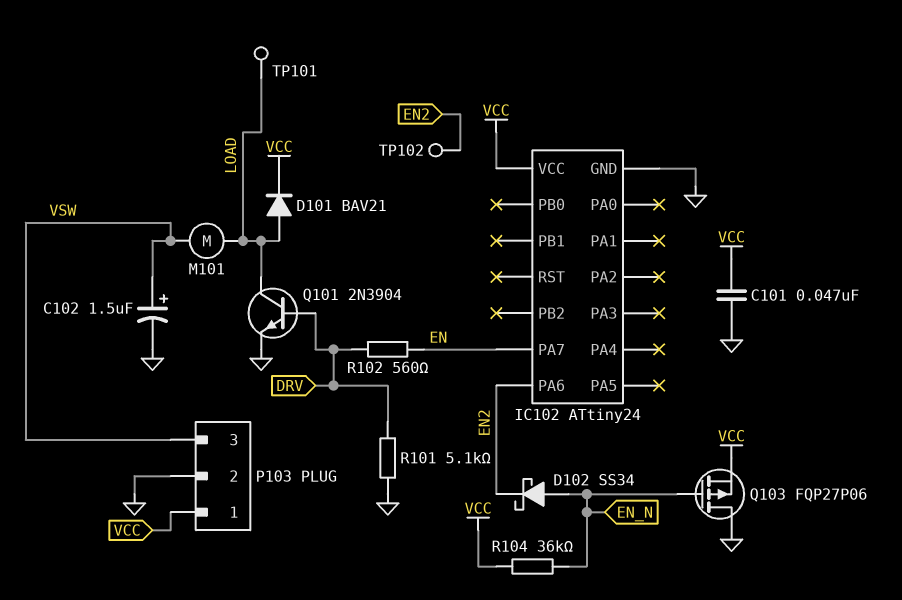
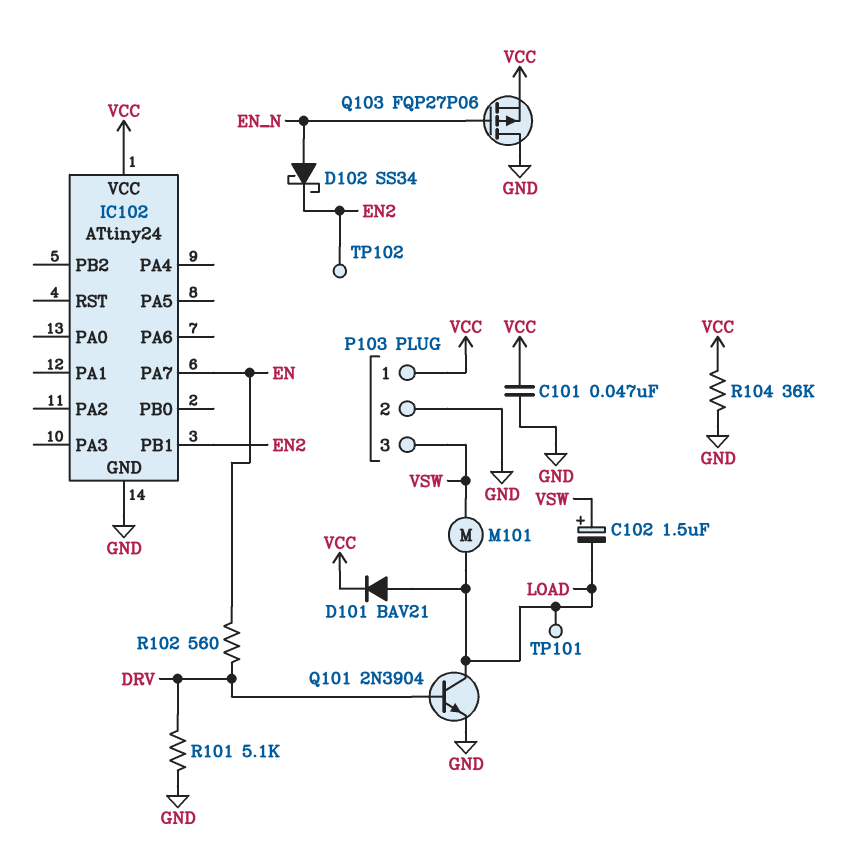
C102: 1.5uF (plus VSW, minus GND) -> 1.5uF (plus VSW, minus LOAD)
IC102 pin PA6: EN2 -> none
IC102 pin PB1: none -> EN2
R104: 36k (EN_N, VCC) -> 36k (GND, VCC)

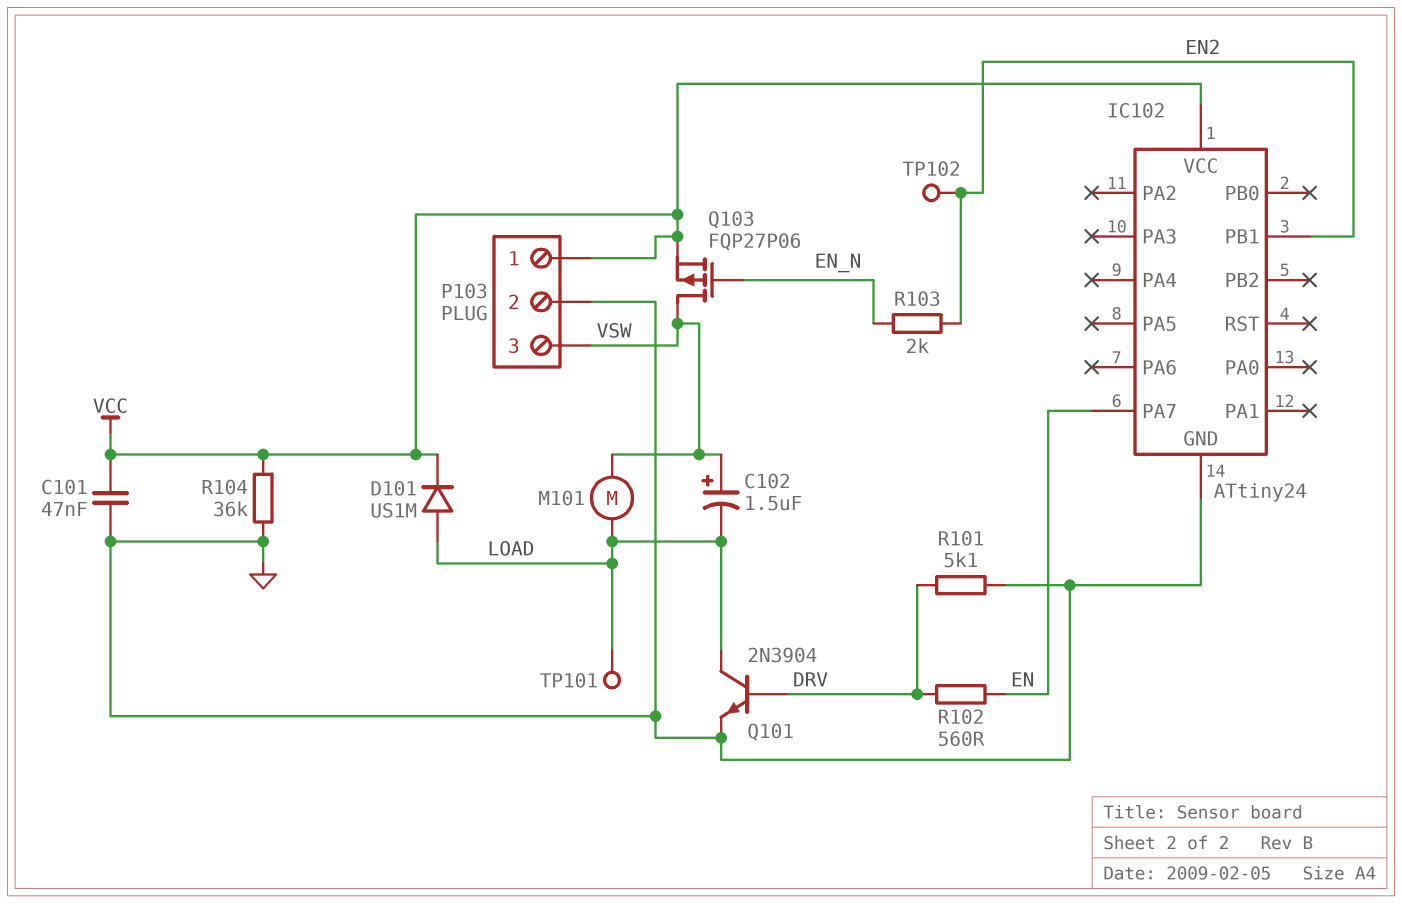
D101: diode BAV21 (A LOAD, K VCC) -> diode US1M (A LOAD, K VCC)
D102: schottky SS34 (A EN_N, K EN2) -> none
Q103: PMOS FQP27P06 (G EN_N, D GND, S VCC) -> PMOS FQP27P06 (G EN_N, D VSW, S VCC)
R103: none -> 2k (EN2, EN_N)

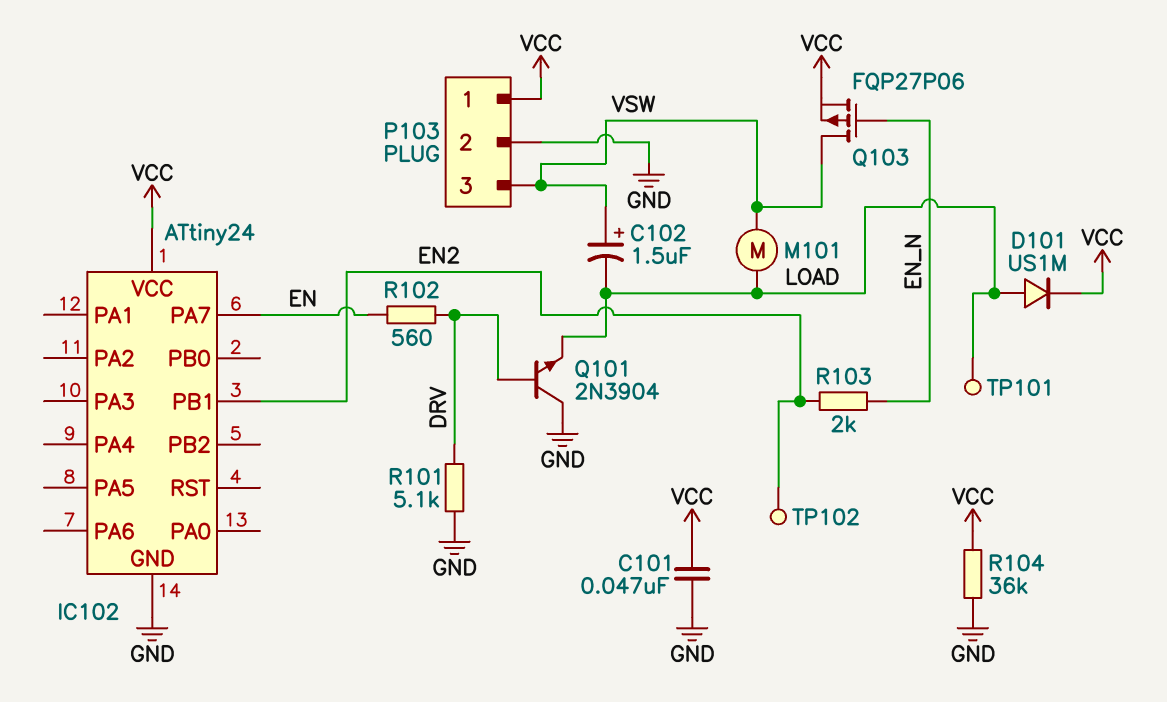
Q101: NPN 2N3904 (B DRV, C LOAD, E GND) -> NPN 2N3904 (B DRV, C GND, E LOAD)

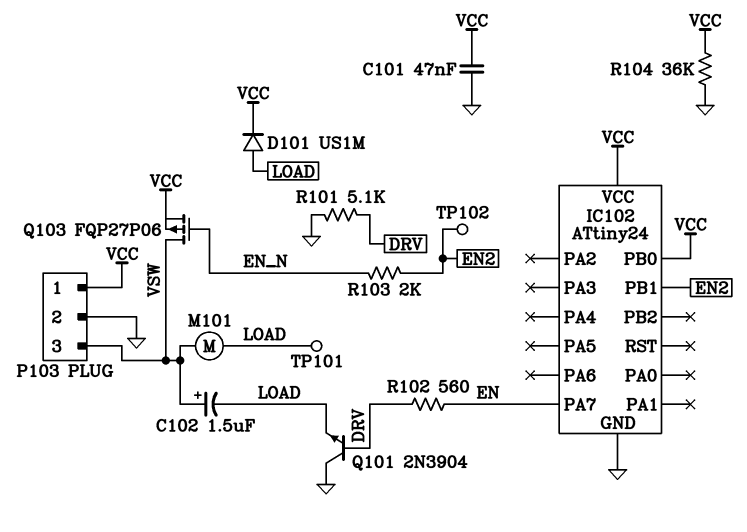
IC102 pin PB0: none -> VCC

